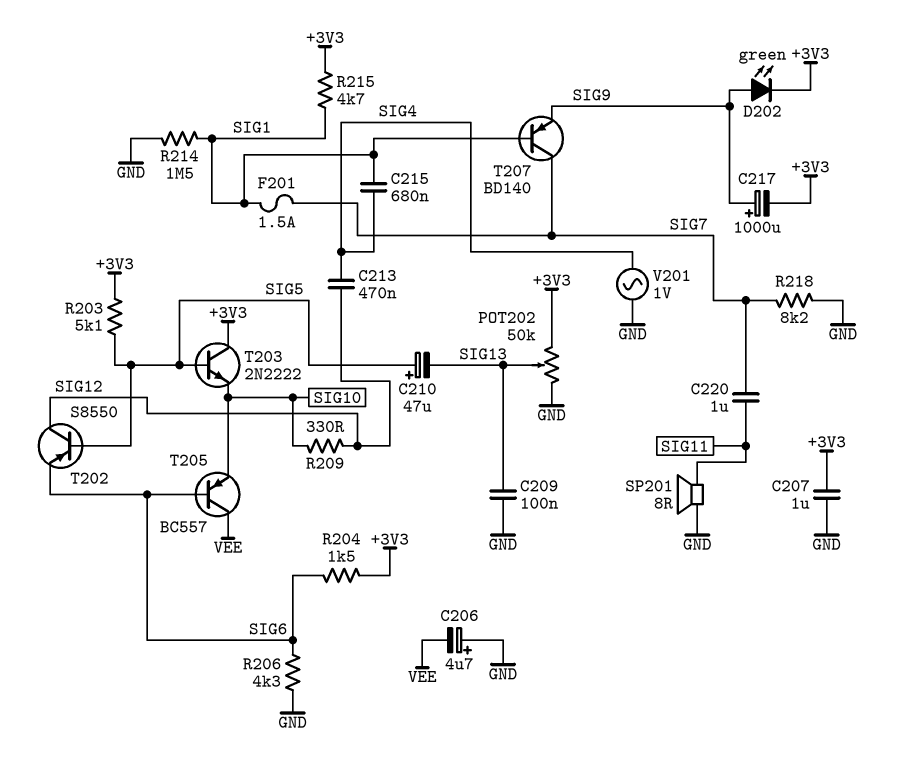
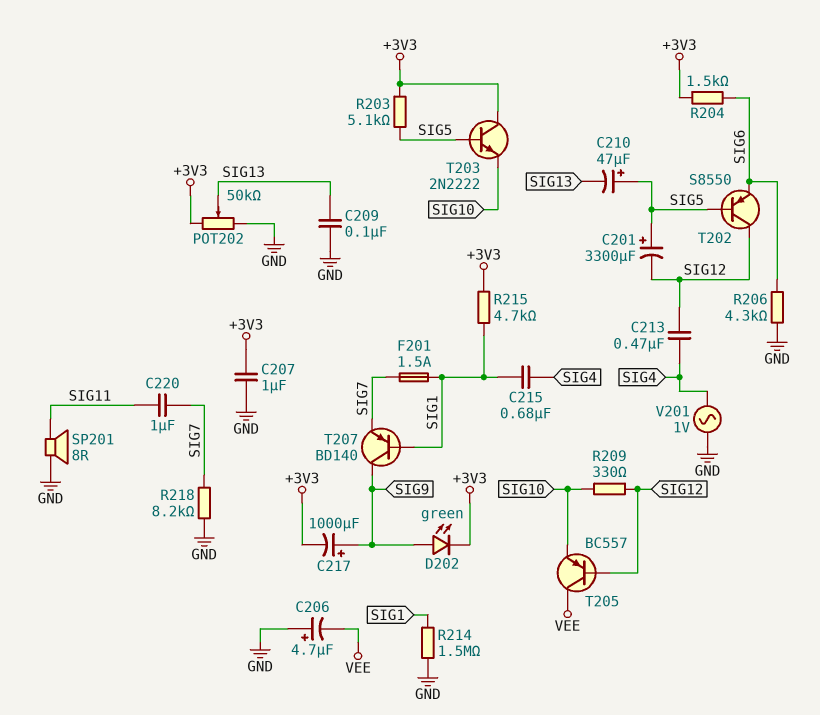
C201: none -> 3300uF (plus SIG5, minus SIG12)
T205: PNP BC557 (B SIG6, C VEE, E SIG10) -> PNP BC557 (B SIG12, C VEE, E SIG10)
T207: PNP BD140 (B SIG1, C SIG7, E SIG9) -> PNP BD140 (B SIG1, C SIG9, E SIG7)

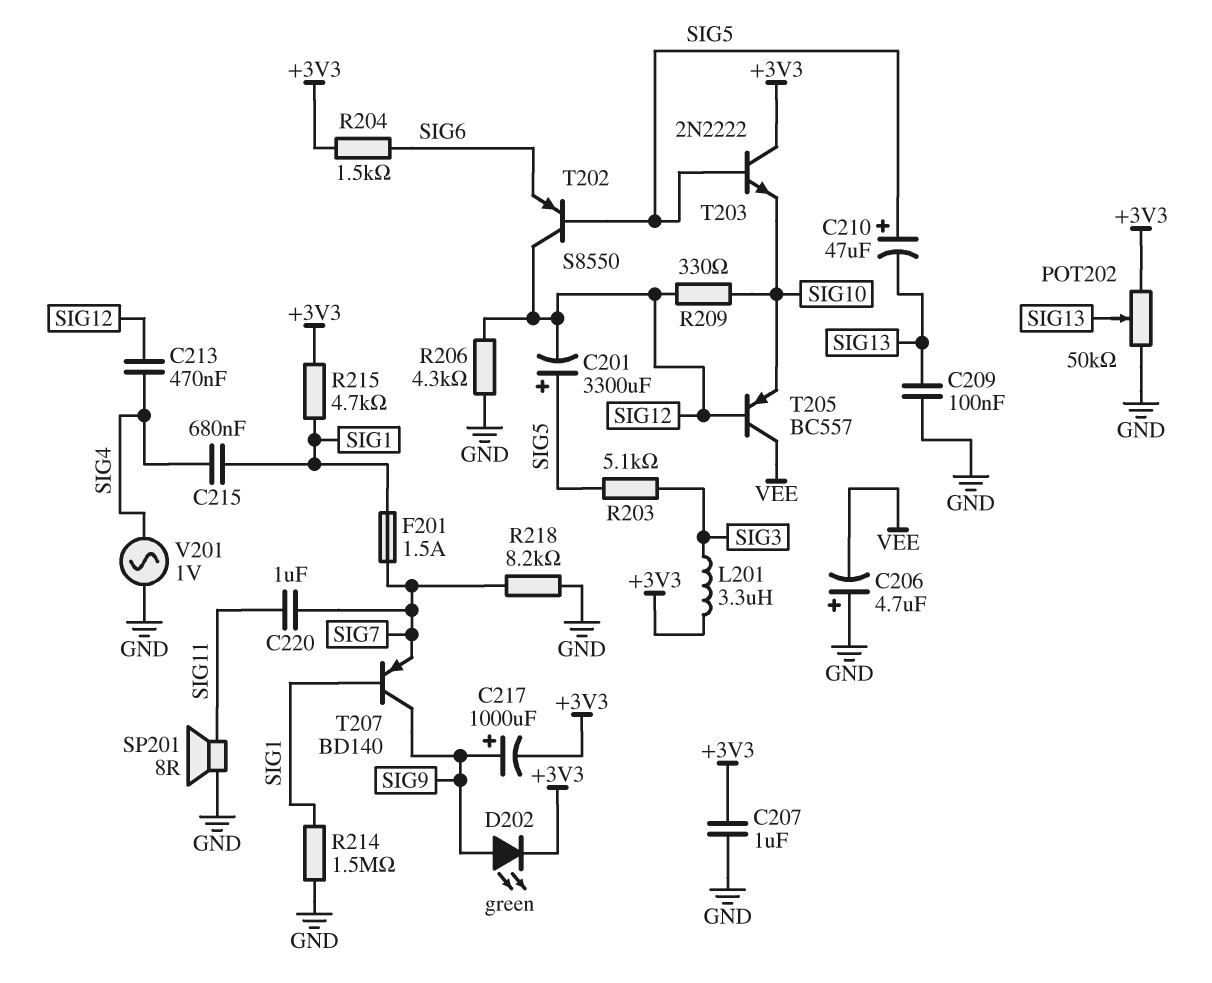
L201: none -> 3.3uH (+3V3, SIG3)
R203: 5.1k (+3V3, SIG5) -> 5.1k (SIG3, SIG5)
R206: 4.3k (GND, SIG6) -> 4.3k (GND, SIG12)

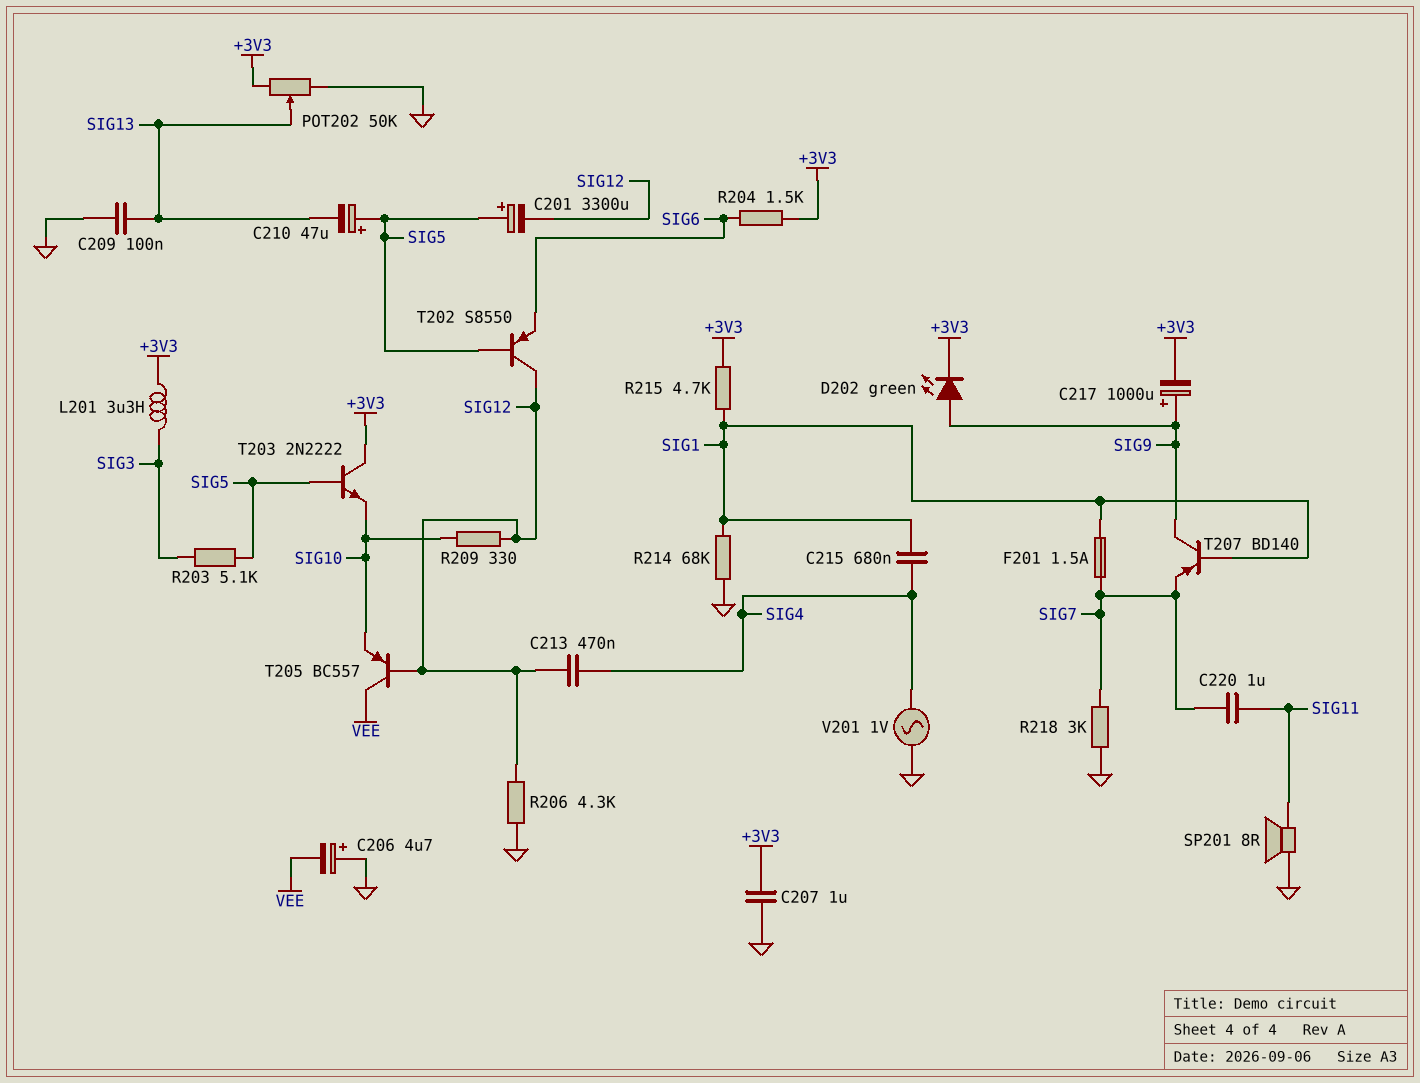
R214: 1.5M (GND, SIG1) -> 68k (GND, SIG1)
R218: 8.2k (GND, SIG7) -> 3k (GND, SIG7)

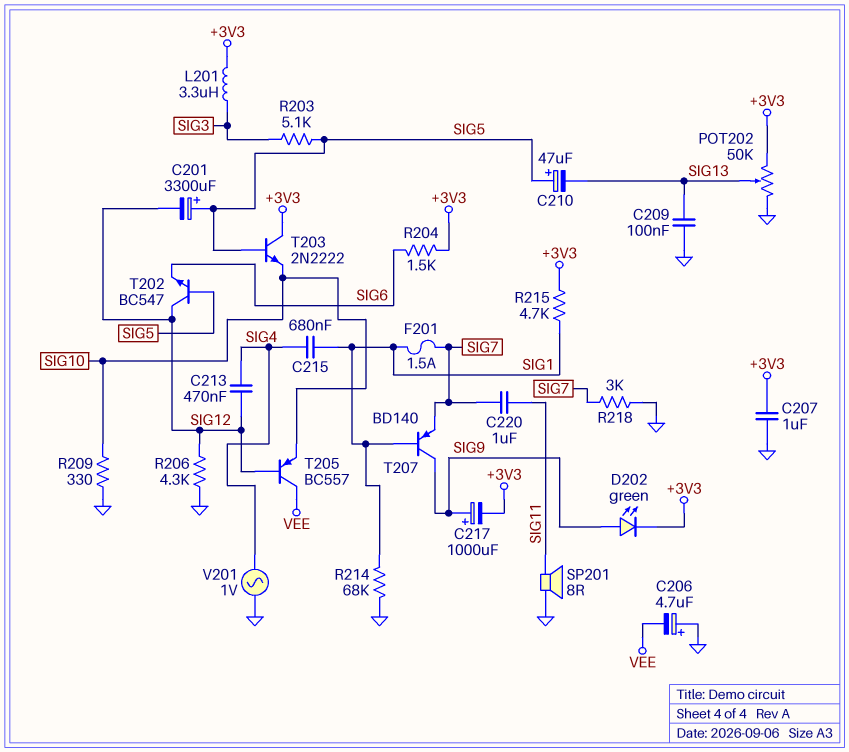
R209: 330 (SIG10, SIG12) -> 330 (GND, SIG10)
T202: PNP S8550 (B SIG5, C SIG12, E SIG6) -> NPN BC547 (B SIG5, C SIG12, E SIG6)

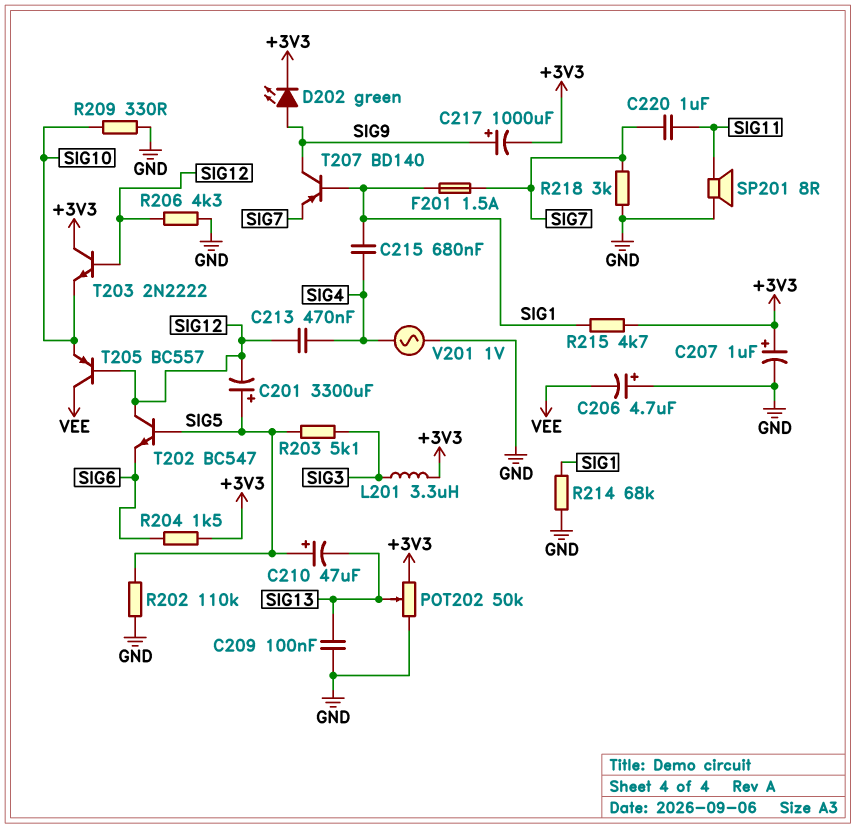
C207: 1uF (+3V3, GND) -> 1uF (plus +3V3, minus GND)
R202: none -> 110k (GND, SIG5)
T203: NPN 2N2222 (B SIG5, C +3V3, E SIG10) -> NPN 2N2222 (B SIG12, C +3V3, E SIG10)

